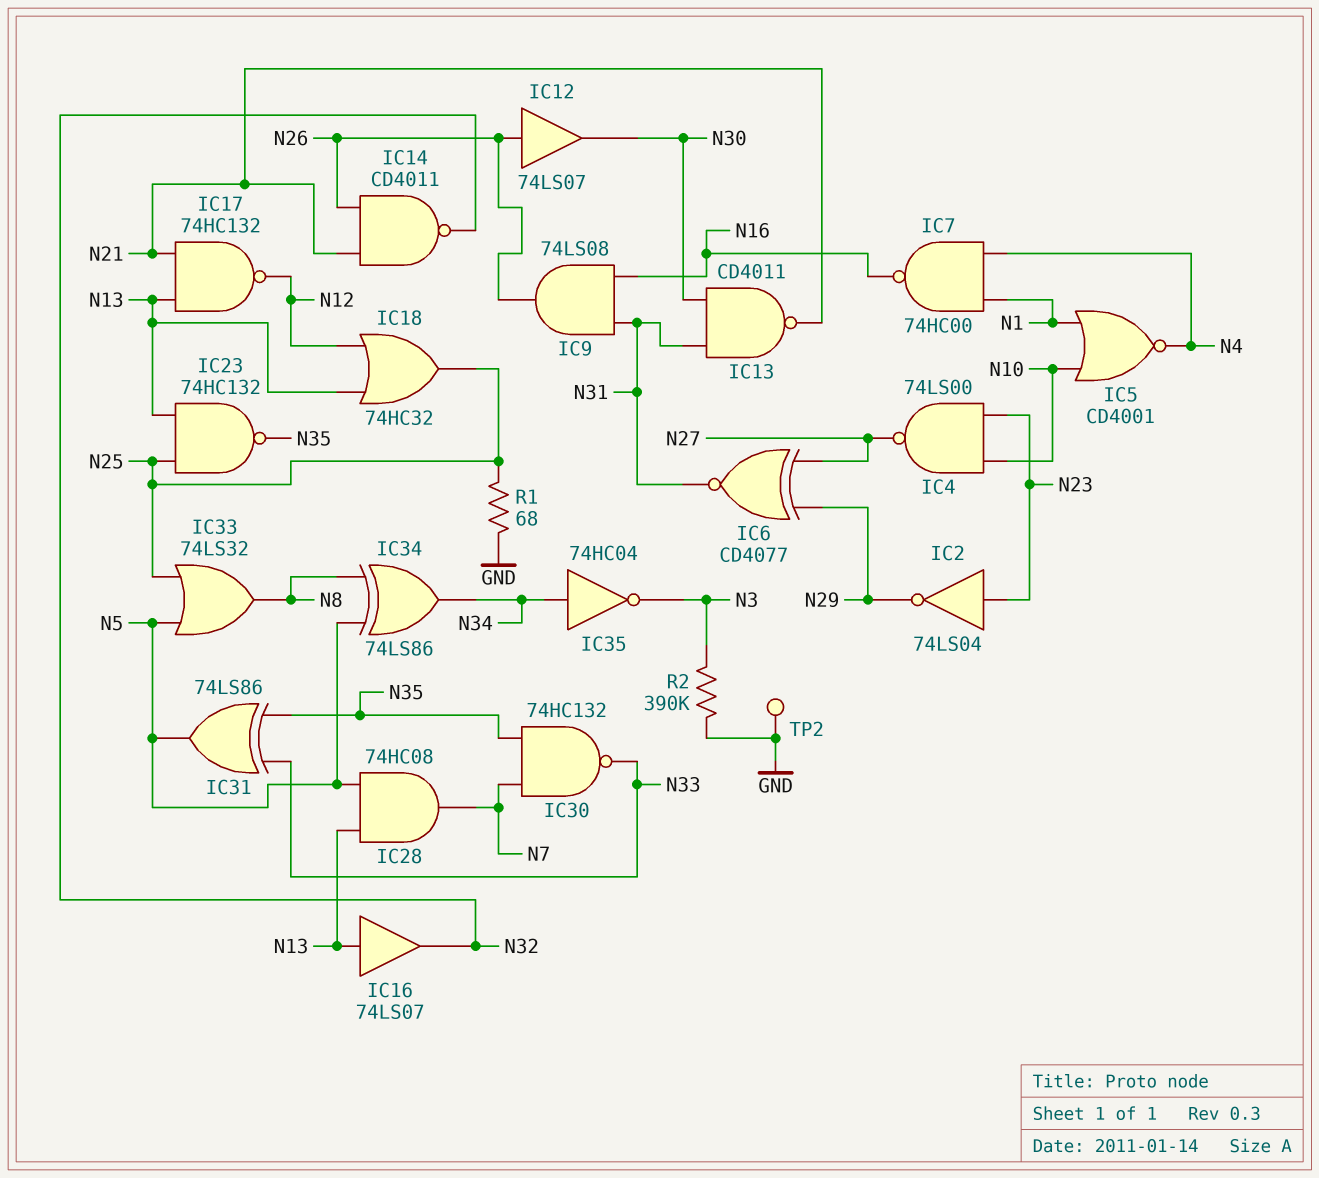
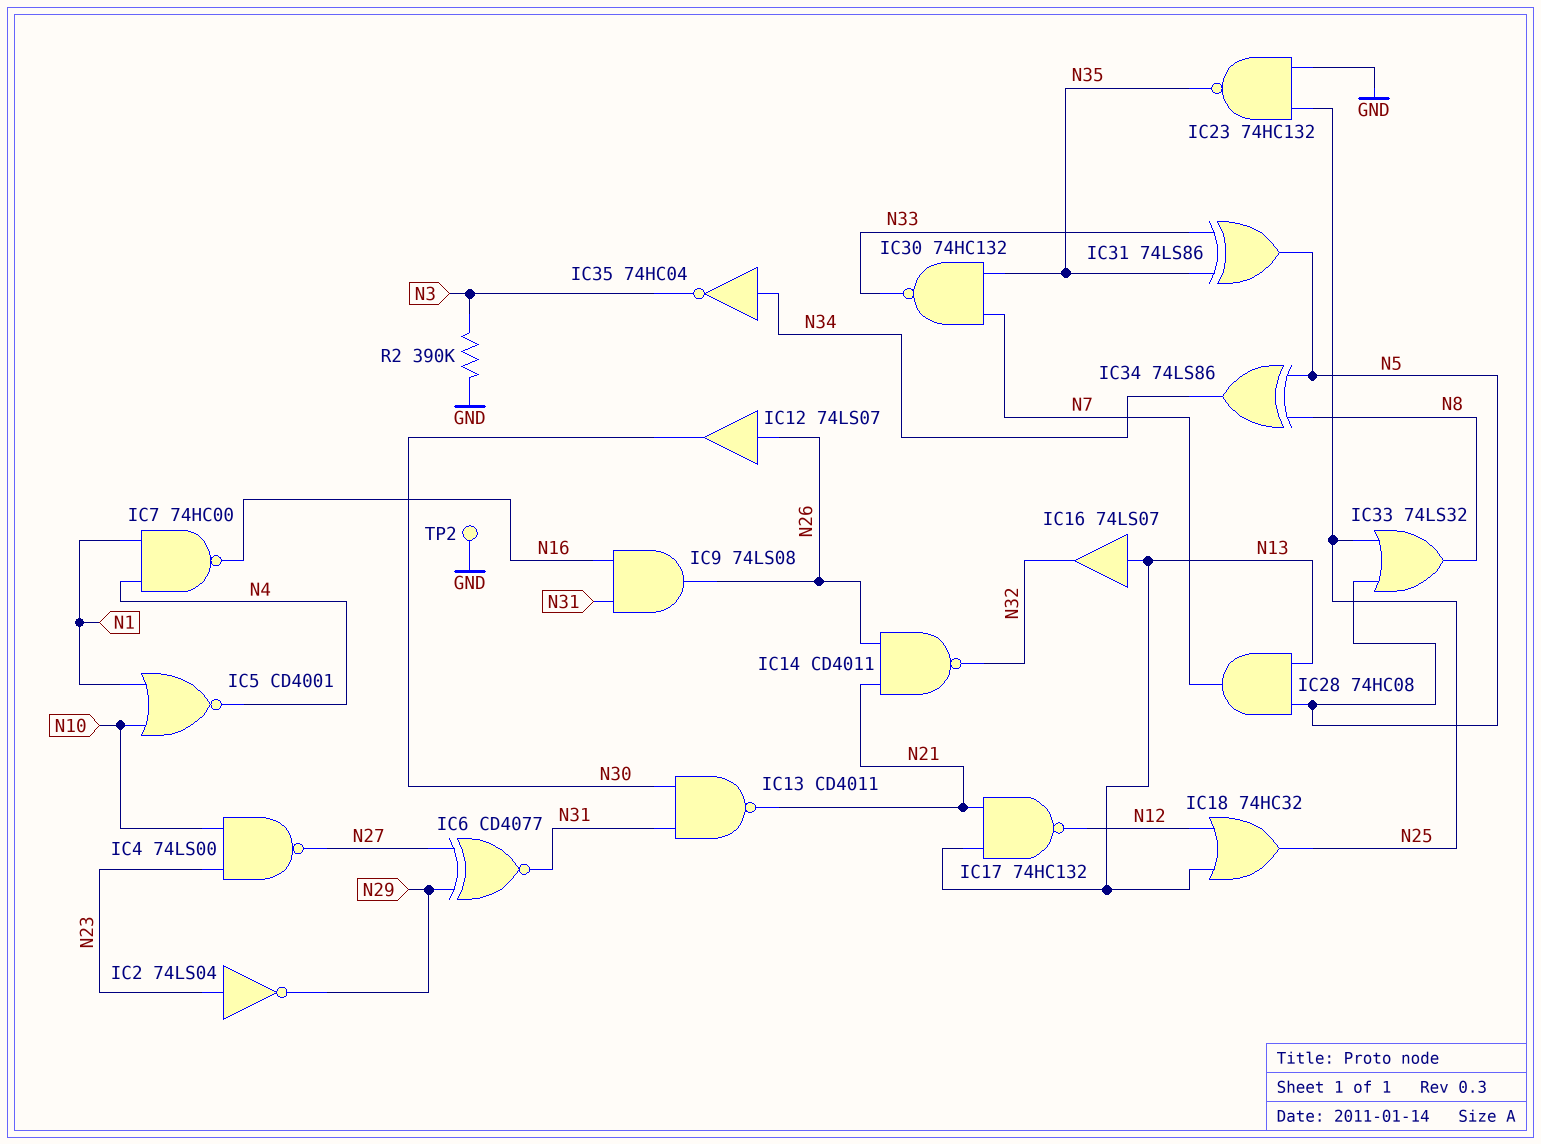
IC23: NAND 74HC132 (in N13, in N25, out N35) -> NAND 74HC132 (in GND, in N25, out N35)
R1: 68 (GND, N25) -> none

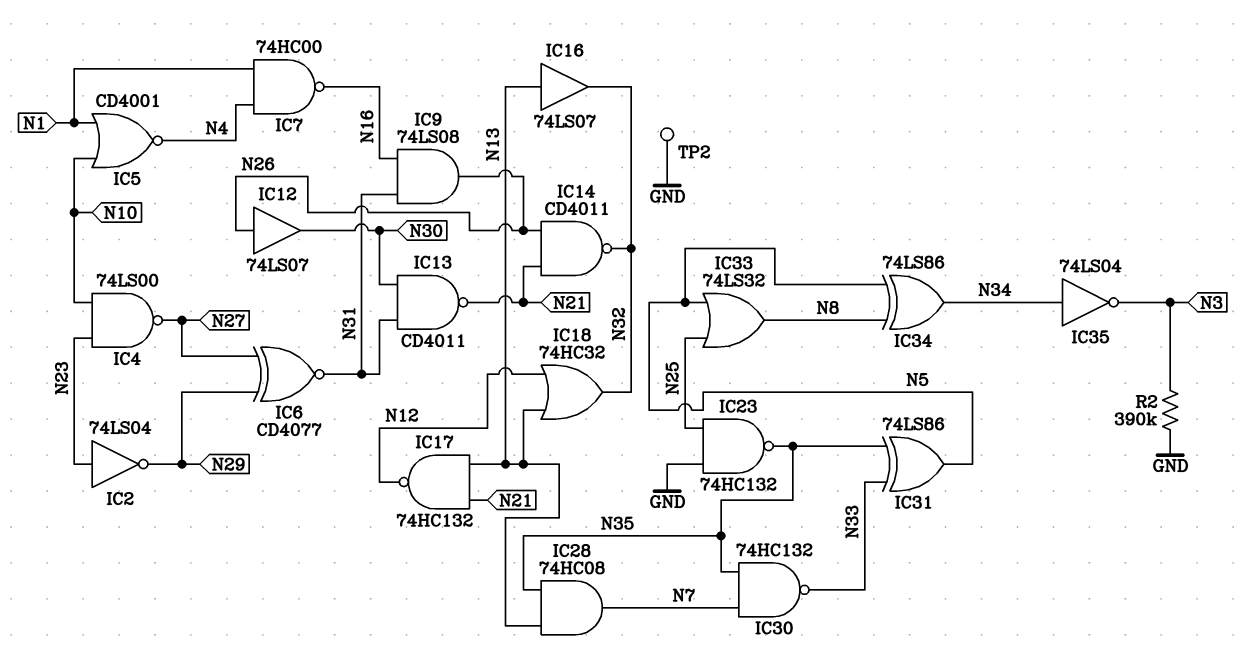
IC18: OR 74HC32 (in N12, in N13, out N25) -> OR 74HC32 (in N12, in N13, out N32)
IC28: AND 74HC08 (in N5, in N13, out N7) -> AND 74HC08 (in N13, in N35, out N7)
IC35: NOT 74HC04 (in N34, out N3) -> NOT 74LS04 (in N34, out N3)

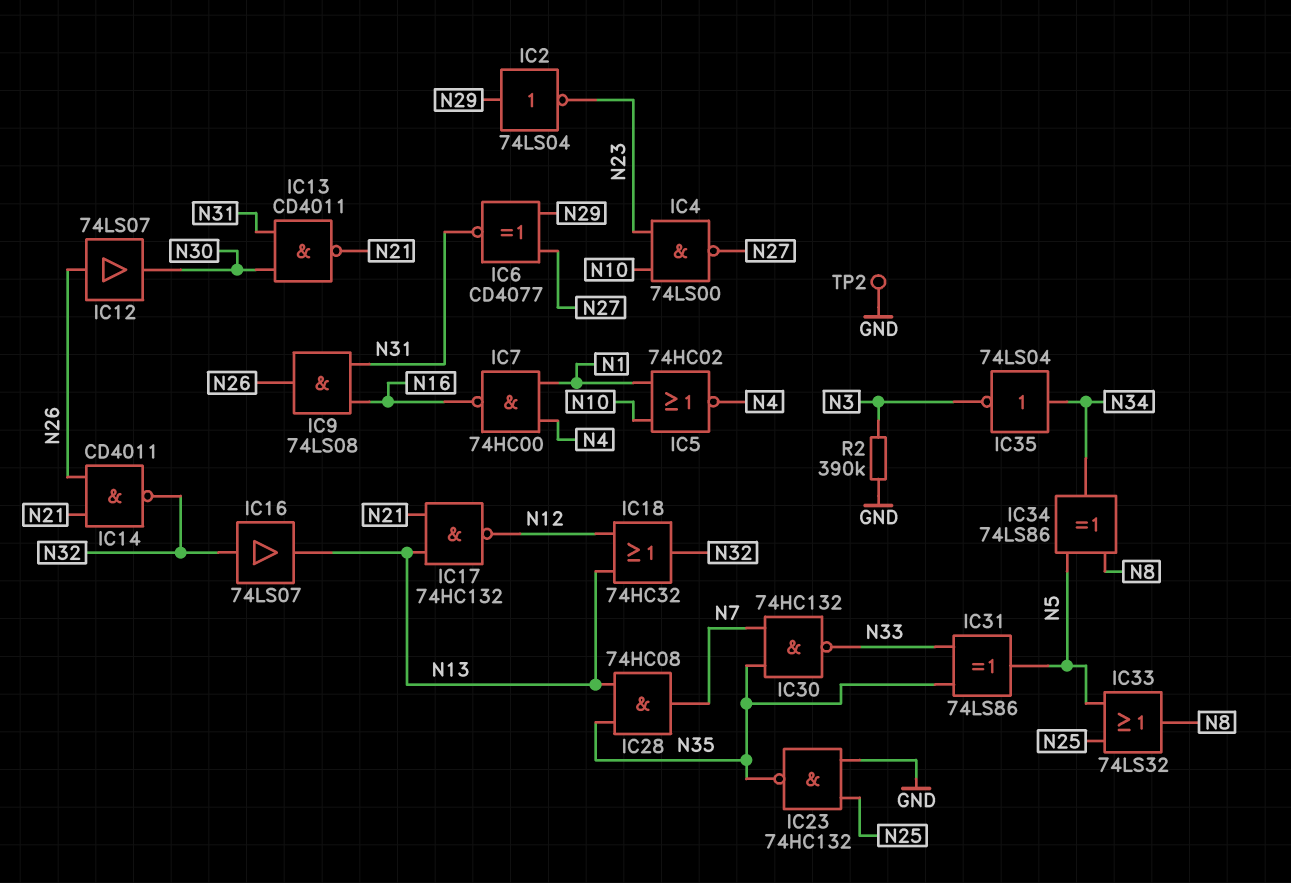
IC2: NOT 74LS04 (in N23, out N29) -> NOT 74LS04 (in N29, out N23)
IC5: NOR CD4001 (in N1, in N10, out N4) -> NOR 74HC02 (in N1, in N10, out N4)
IC16: buffer 74LS07 (in N13, out N32) -> buffer 74LS07 (in N32, out N13)

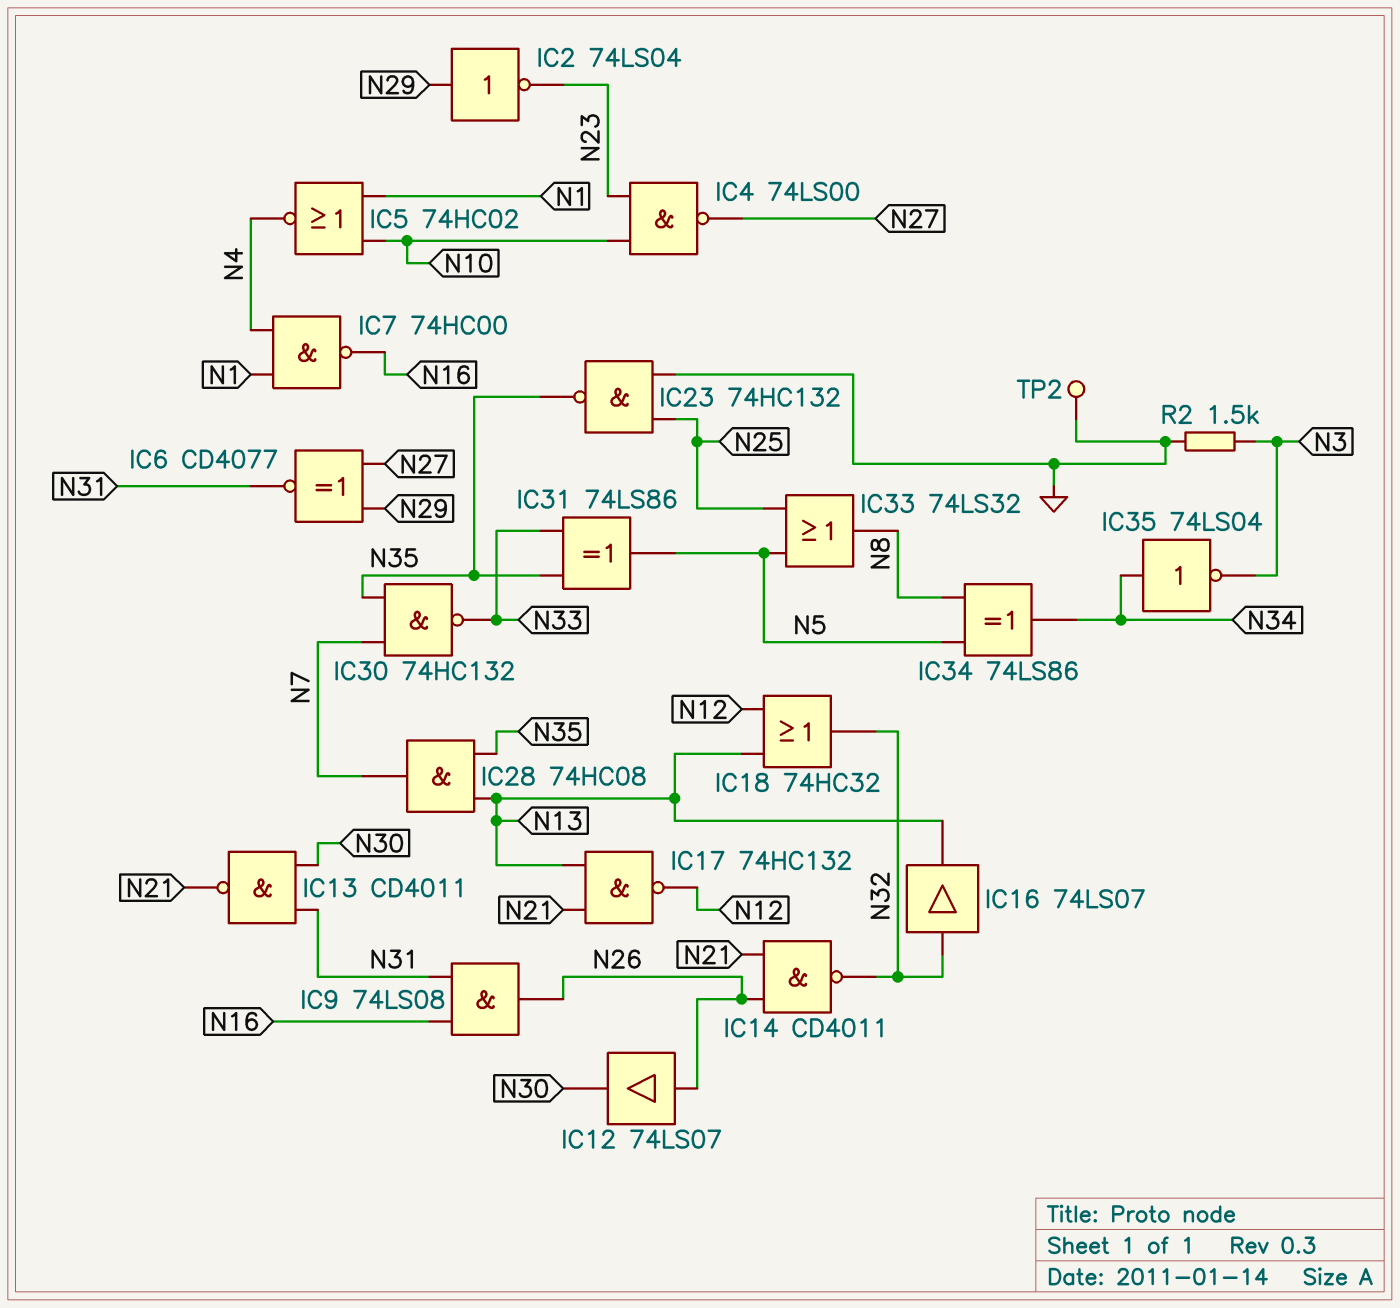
R2: 390k (GND, N3) -> 1.5k (GND, N3)

